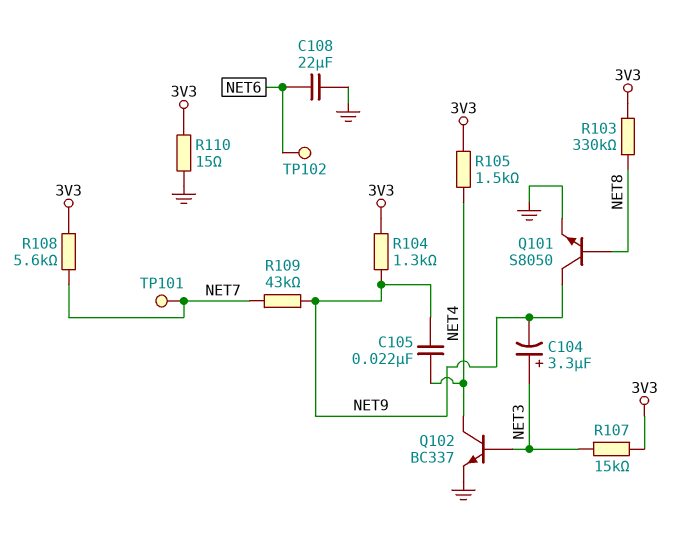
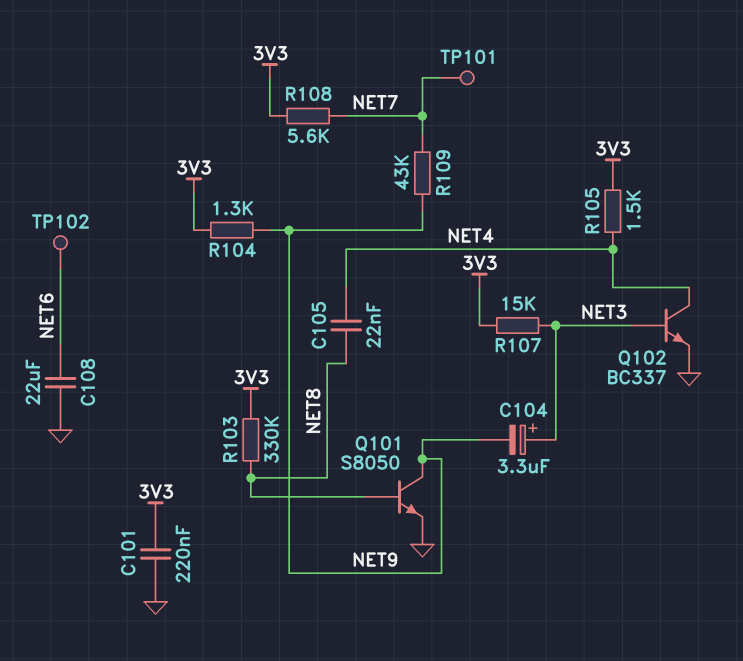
C101: none -> 220nF (3V3, GND)
C105: 22nF (NET4, NET9) -> 22nF (NET4, NET8)
R110: 15 (3V3, GND) -> none

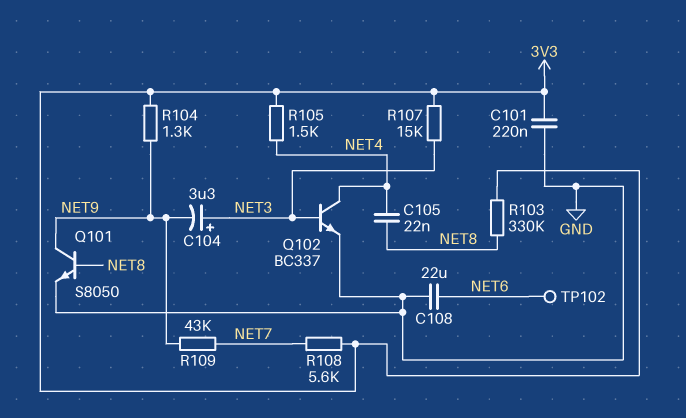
TP101: test point (NET7) -> none

